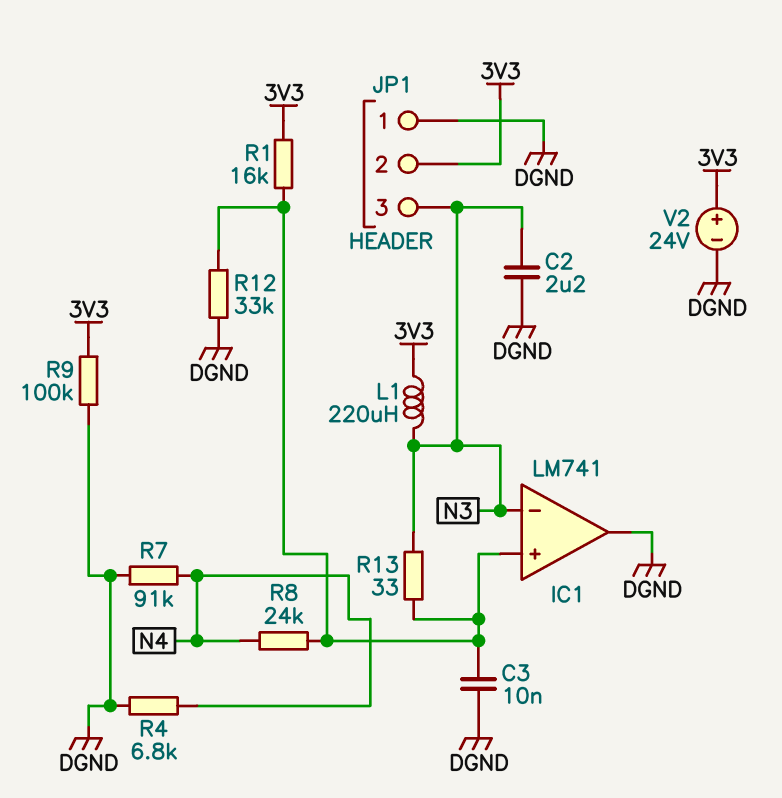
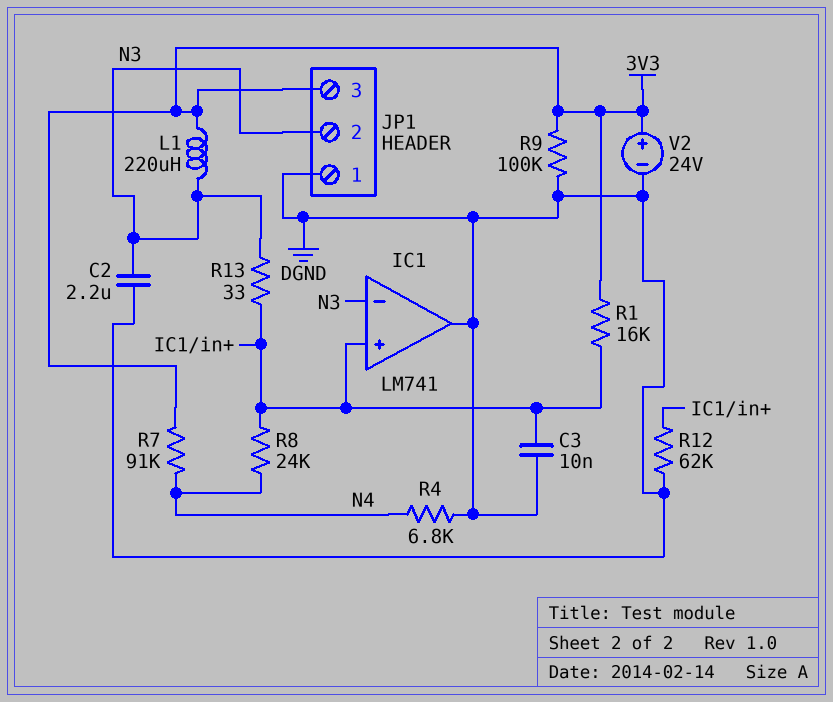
JP1 pin 2: 3V3 -> N3
JP1 pin 3: N3 -> 3V3
R7: 91k (DGND, N4) -> 91k (3V3, N4)
R12: 33k (DGND, IC1/in+) -> 62k (DGND, IC1/in+)

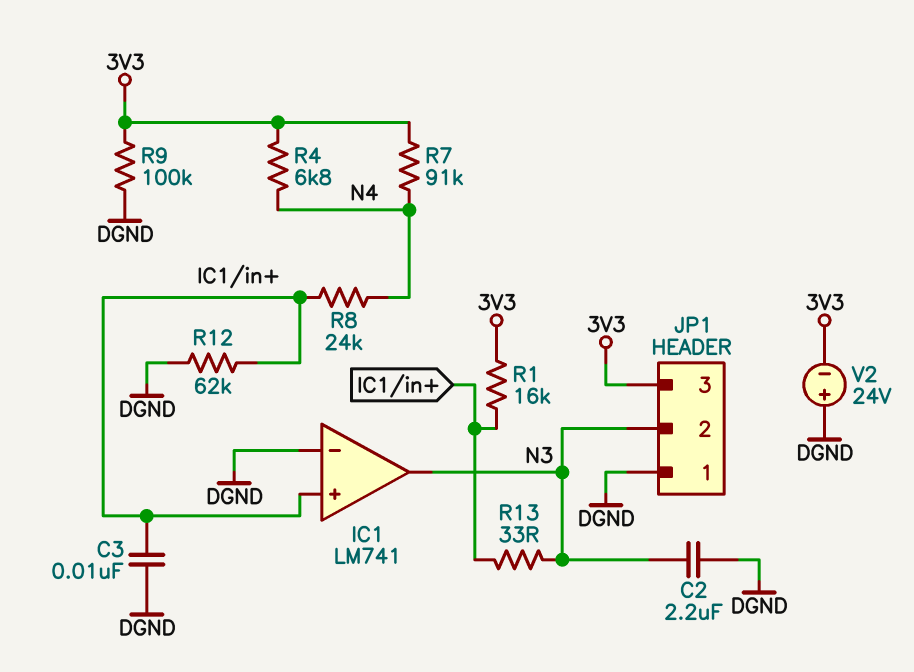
IC1 pin in-: N3 -> DGND
IC1 pin out: DGND -> N3
L1: 220uH (3V3, N3) -> none
R4: 6.8k (DGND, N4) -> 6.8k (3V3, N4)
V2: 24V (plus 3V3, minus DGND) -> 24V (plus DGND, minus 3V3)

